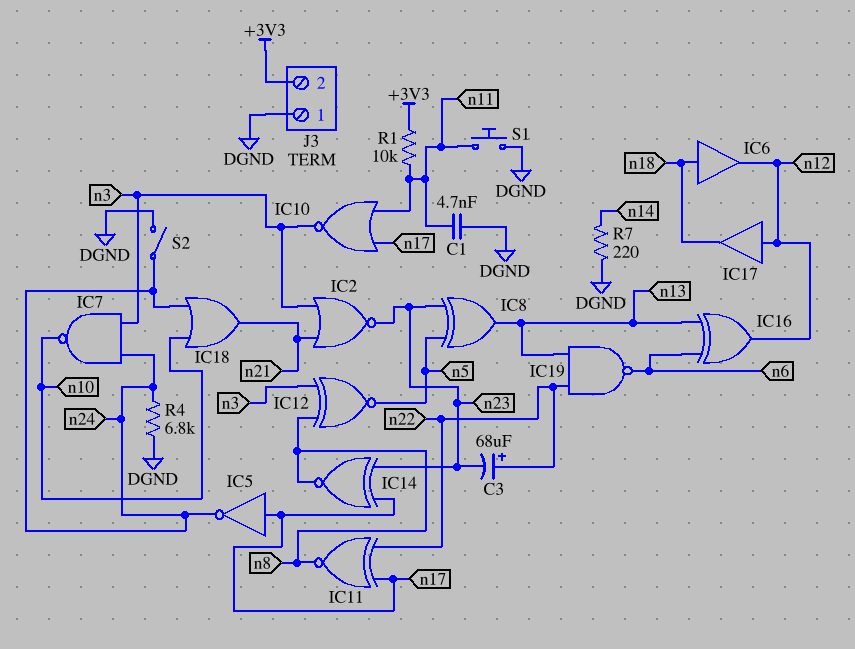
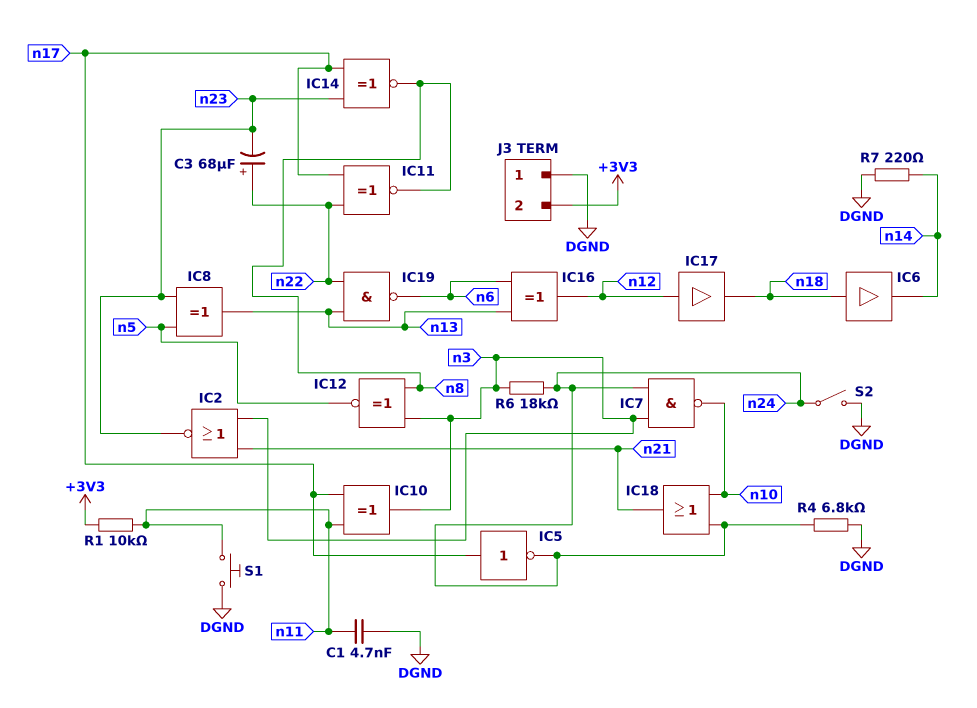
IC6: buffer (in n18, out n12) -> buffer (in n18, out n14)
IC10: NOR (in n11, in n17, out n3) -> XOR (in n11, in n17, out n3)
R6: none -> 18k (n3, n24)

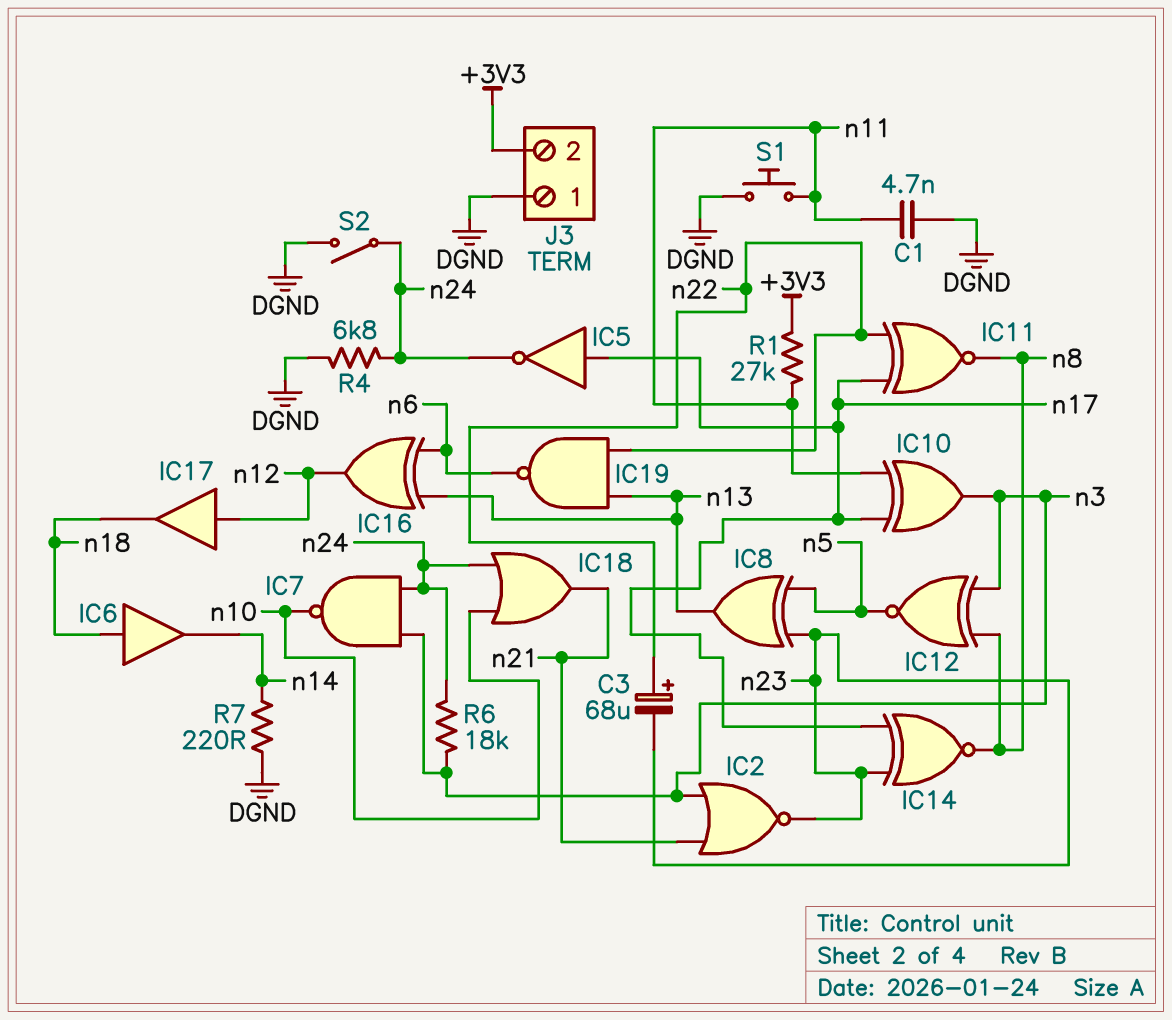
R1: 10k (+3V3, n11) -> 27k (+3V3, n11)

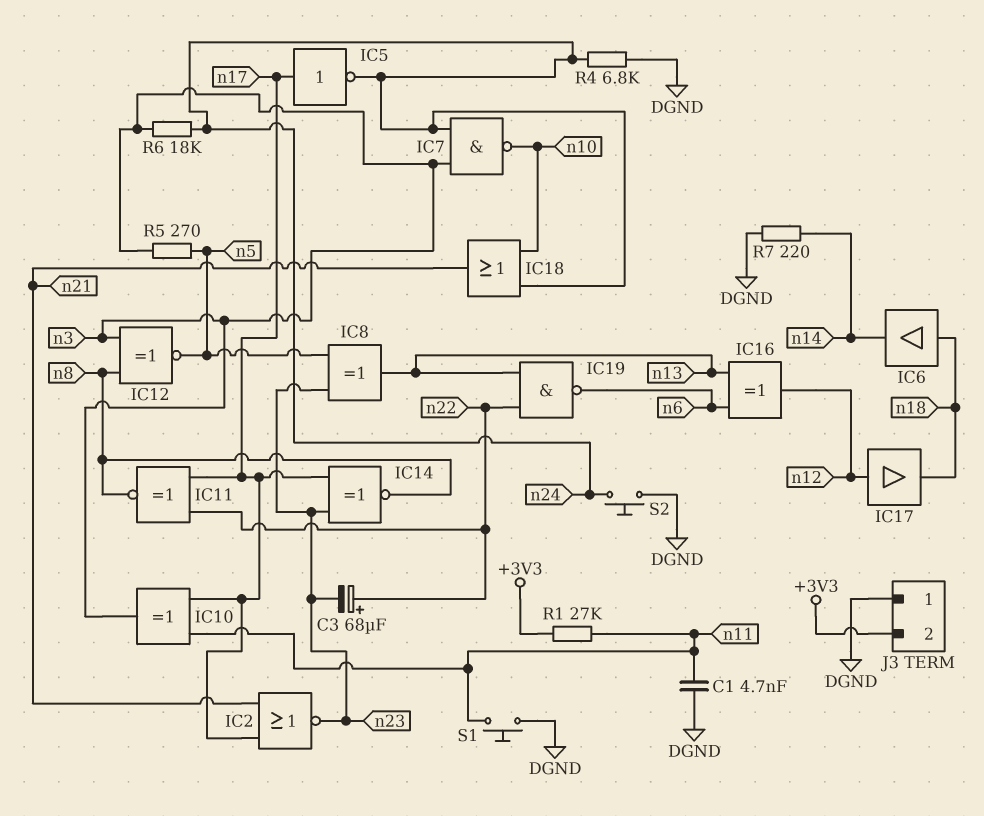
IC2: NOR (in n3, in n21, out n23) -> NOR (in n17, in n21, out n23)
R5: none -> 270 (n3, n5)
S2: switch (DGND, n24) -> button (DGND, n24)

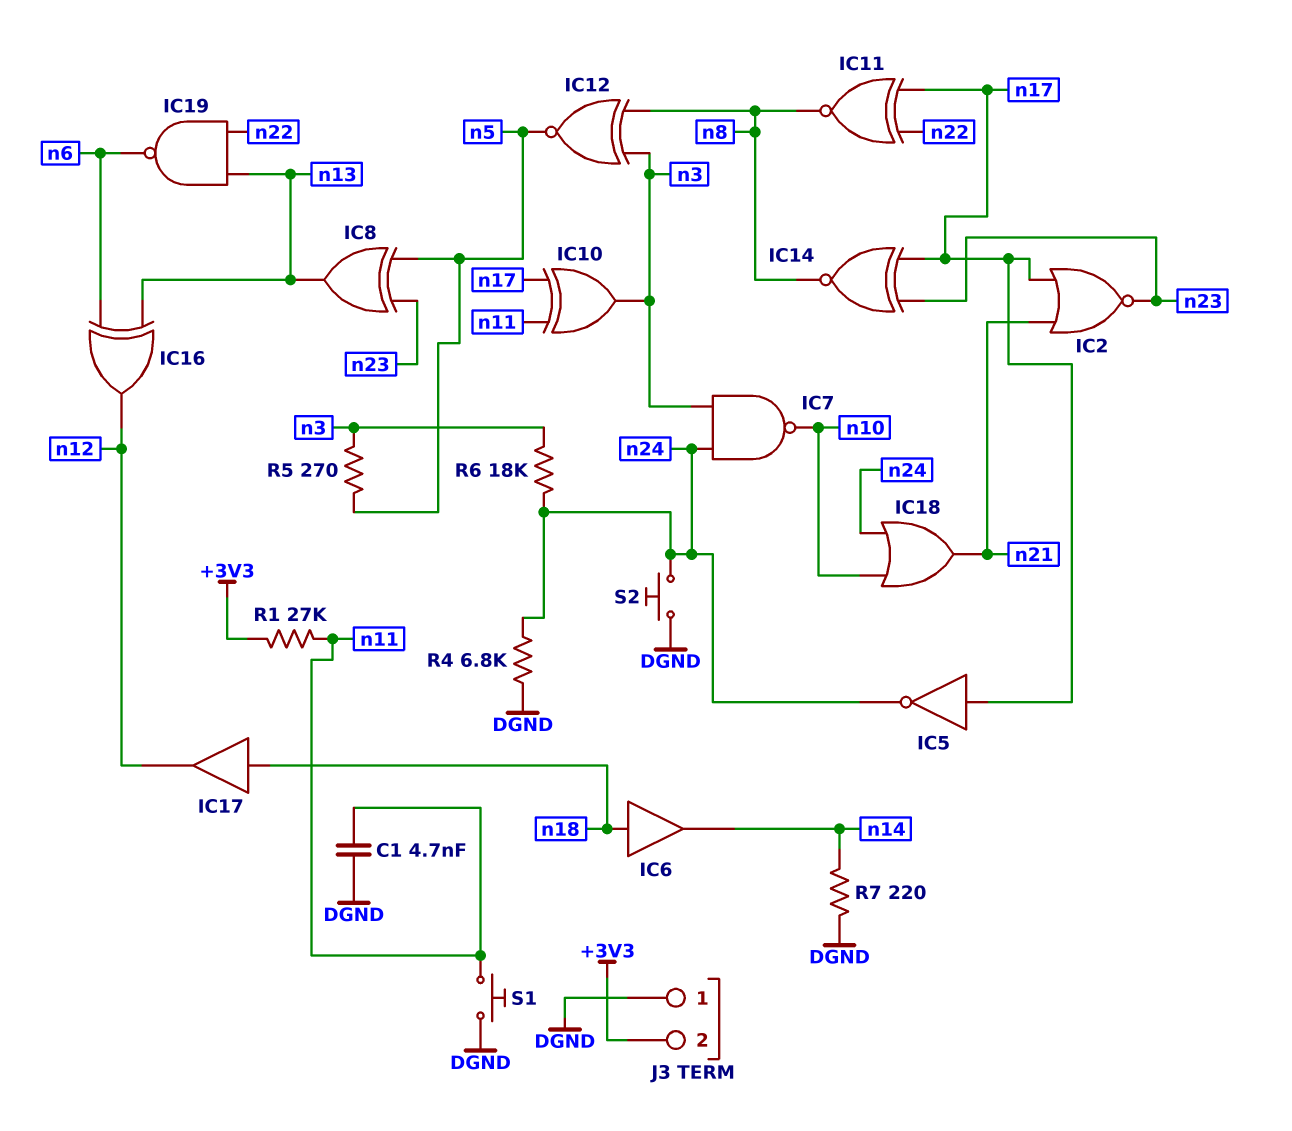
C3: 68uF (plus n22, minus n23) -> none
IC17: buffer (in n12, out n18) -> buffer (in n18, out n12)

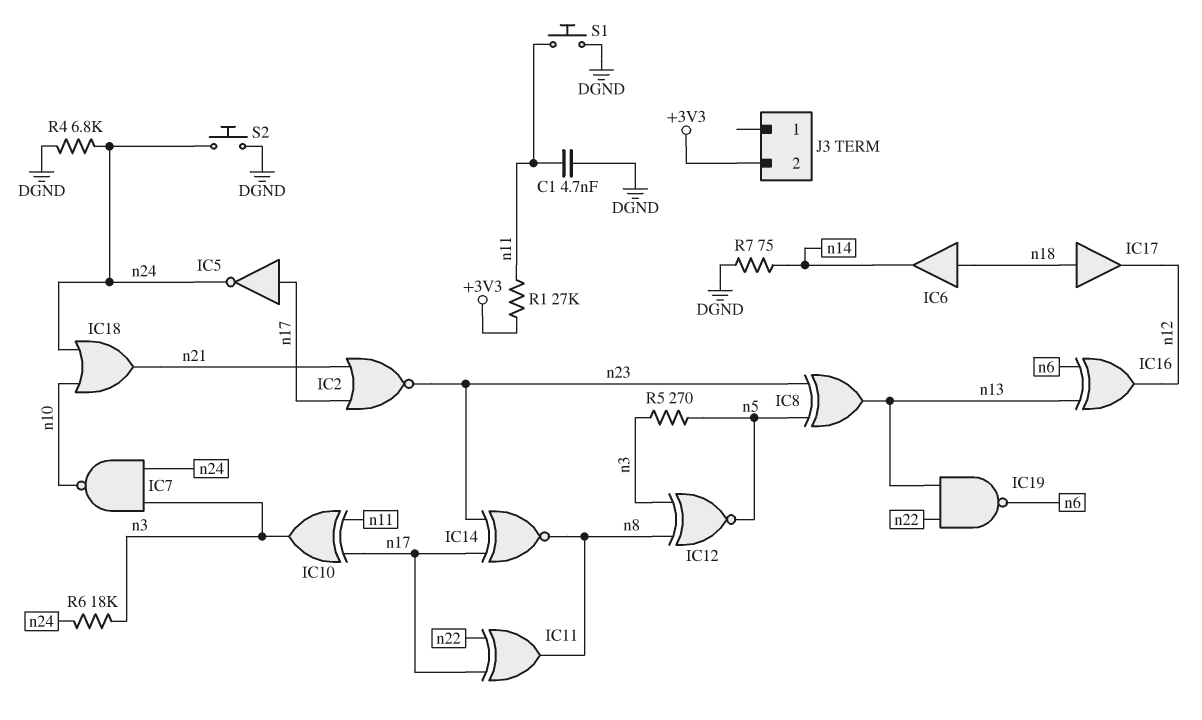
IC11: XNOR (in n17, in n22, out n8) -> XOR (in n17, in n22, out n8)
J3 pin 1: DGND -> none
R7: 220 (DGND, n14) -> 75 (DGND, n14)

